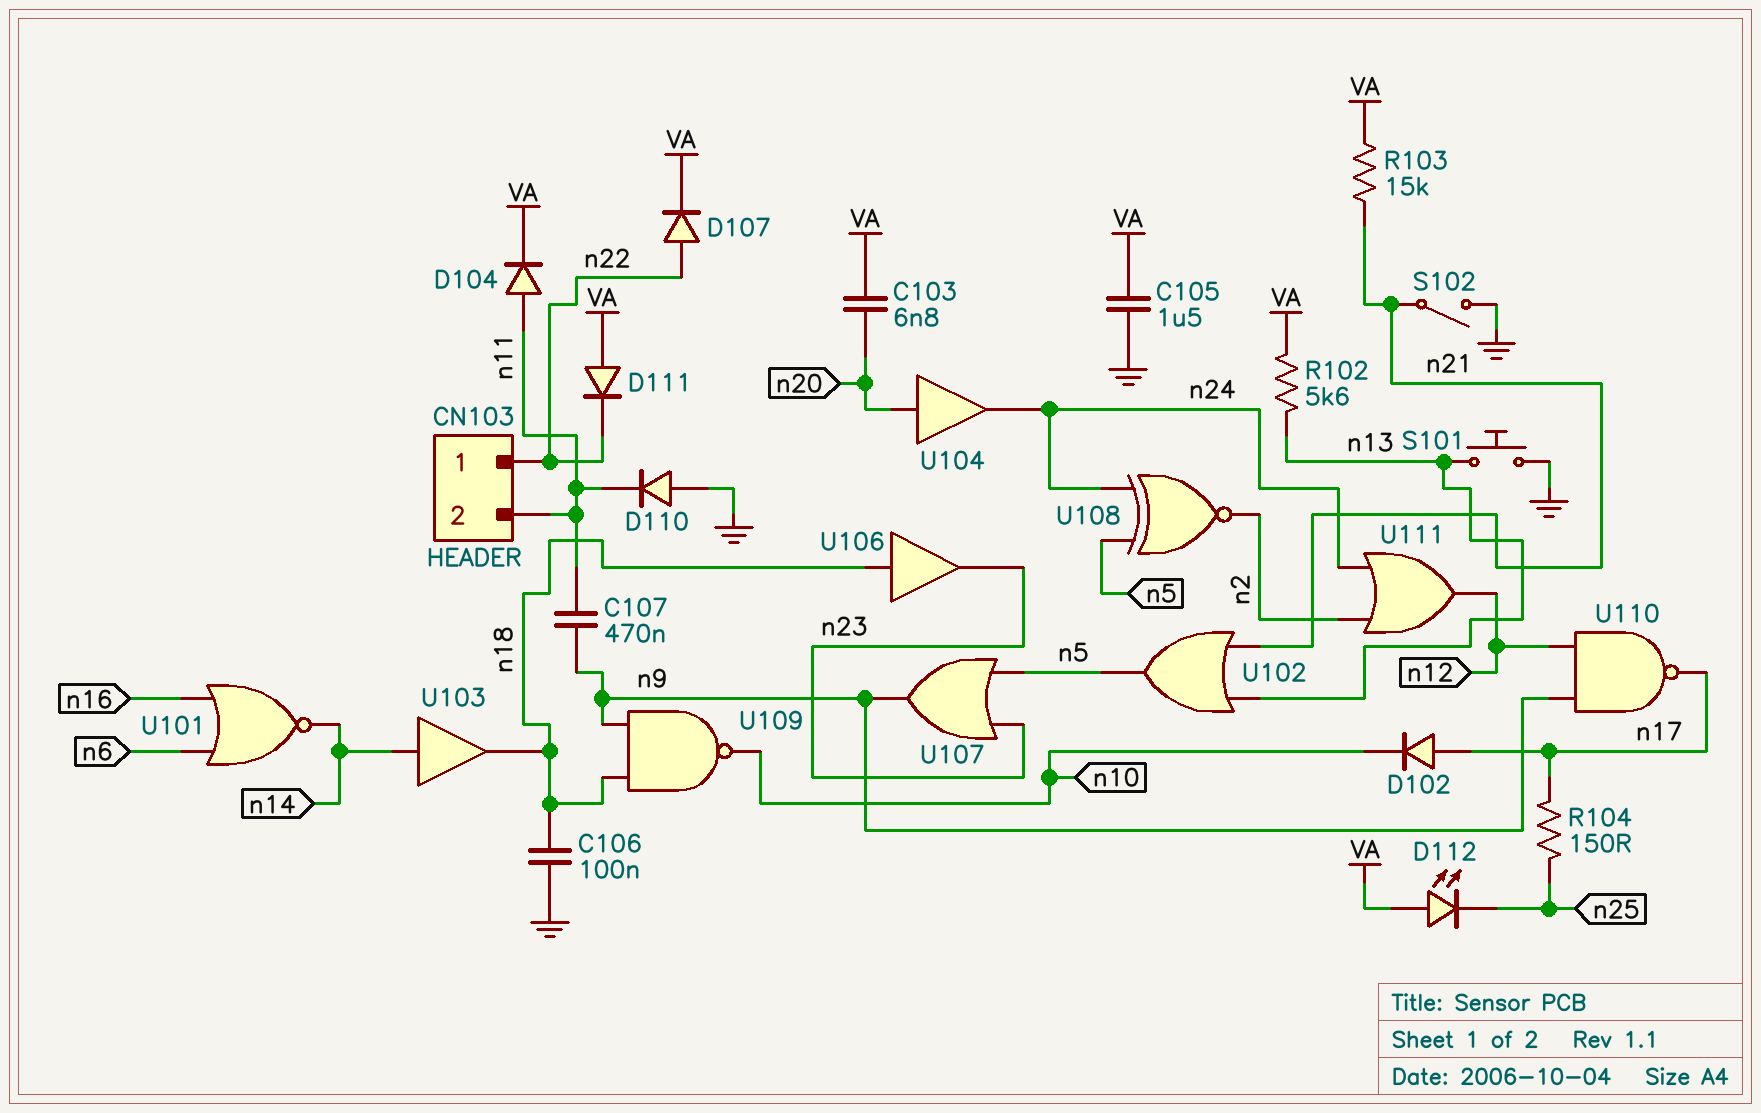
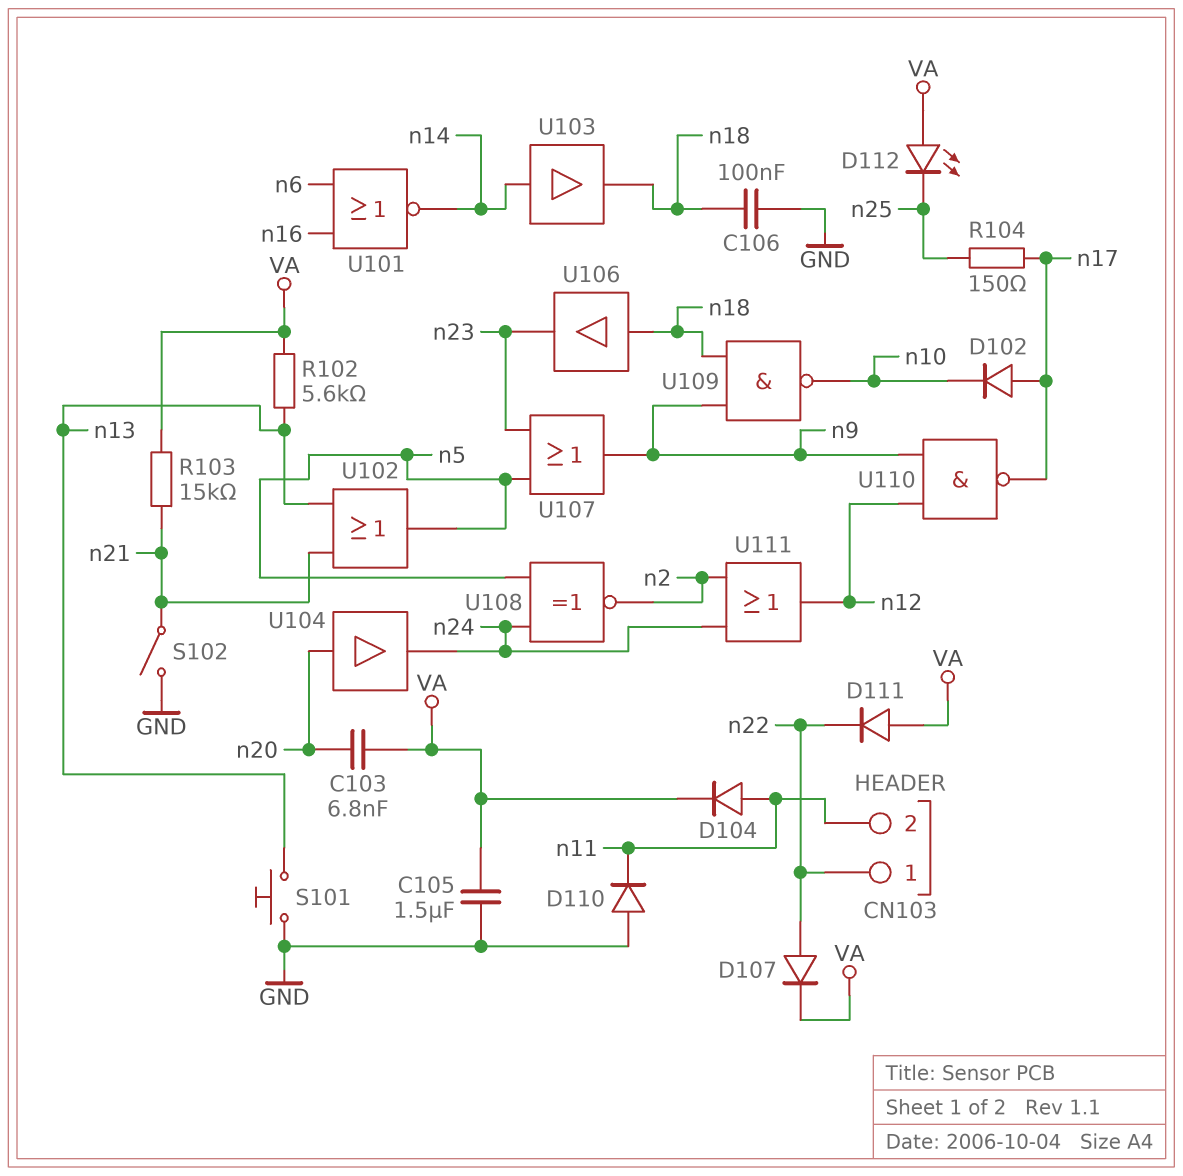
C107: 470nF (n9, n11) -> none

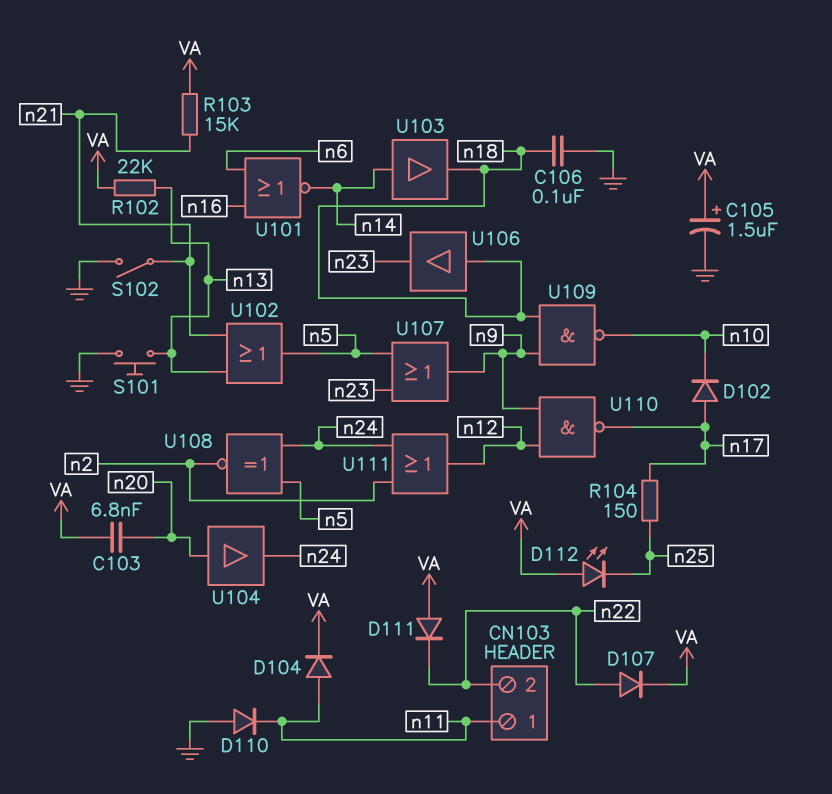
C105: 1.5uF (GND, VA) -> 1.5uF (plus VA, minus GND)
CN103 pin 1: n22 -> n11
CN103 pin 2: n11 -> n22
R102: 5.6k (VA, n13) -> 22k (VA, n13)

